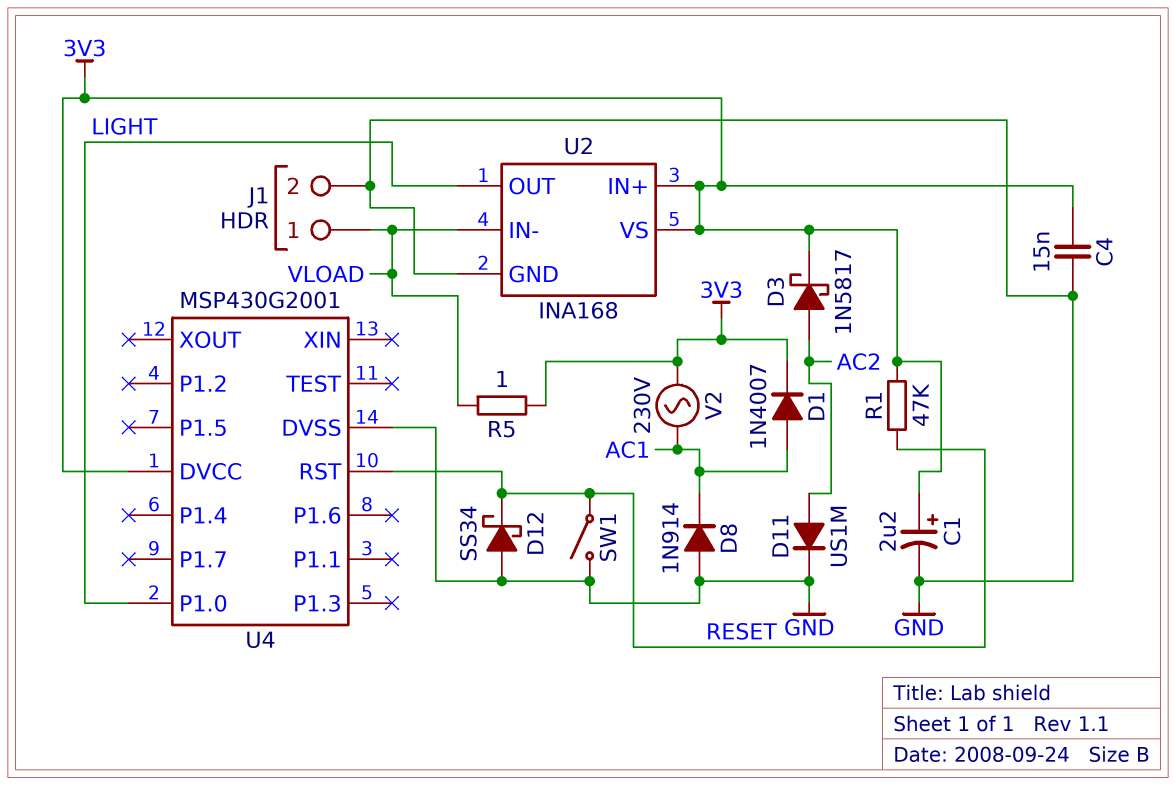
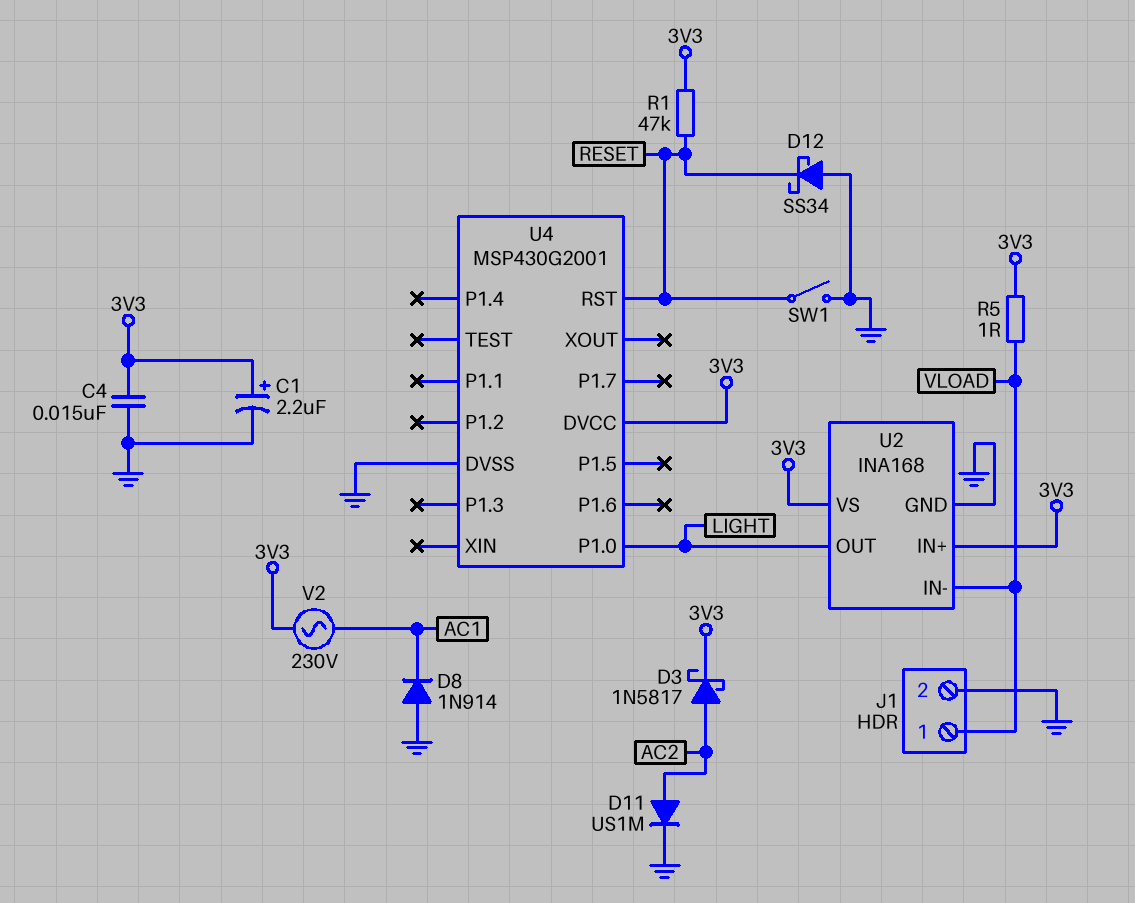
D1: diode 1N4007 (A AC1, K 3V3) -> none

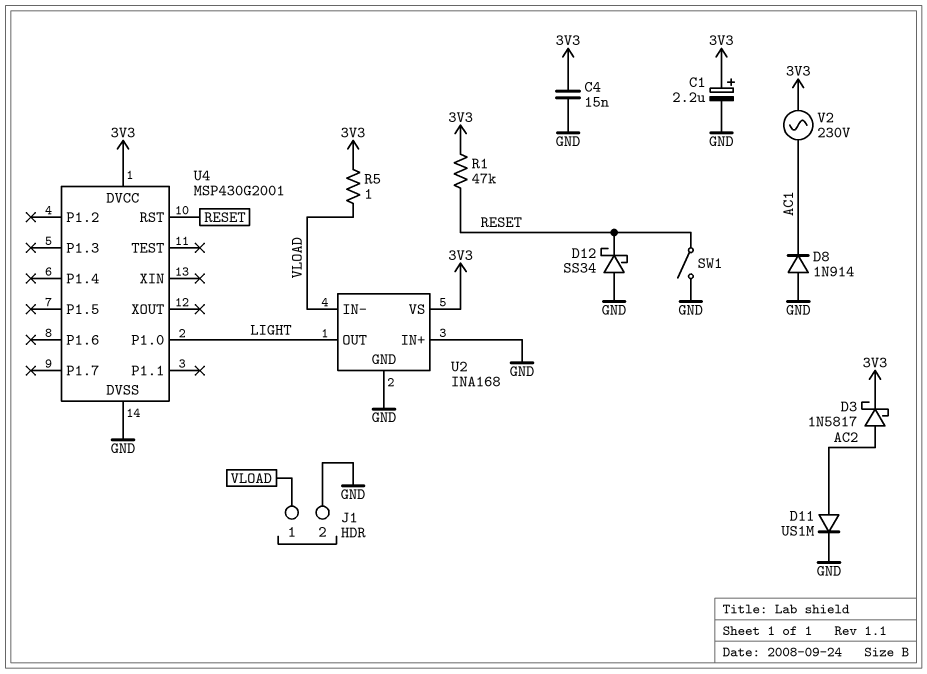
U2 pin IN+: 3V3 -> GND

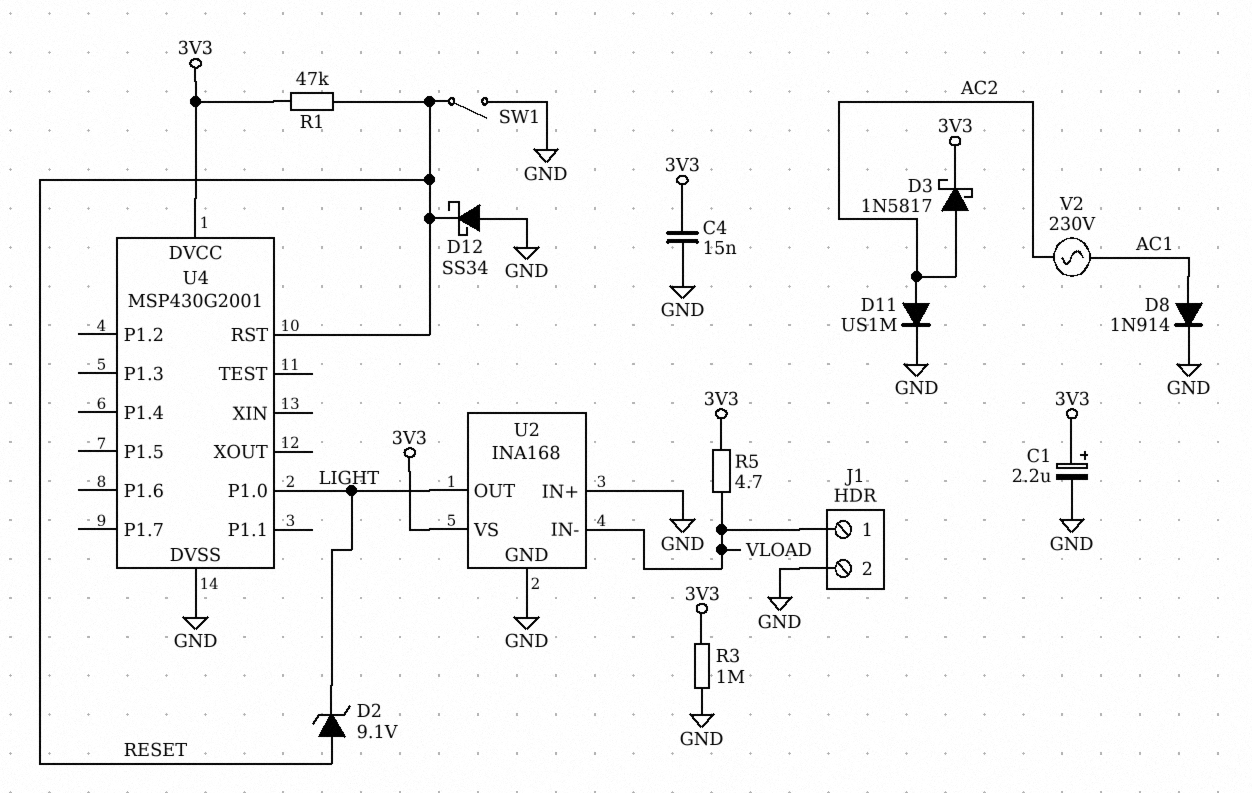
D2: none -> zener 9.1V (A RESET, K LIGHT)
D8: diode 1N914 (A GND, K AC1) -> diode 1N914 (A AC1, K GND)
R3: none -> 1M (3V3, GND)
R5: 1 (3V3, VLOAD) -> 4.7 (3V3, VLOAD)
V2: AC 230V (3V3, AC1) -> AC 230V (AC1, AC2)

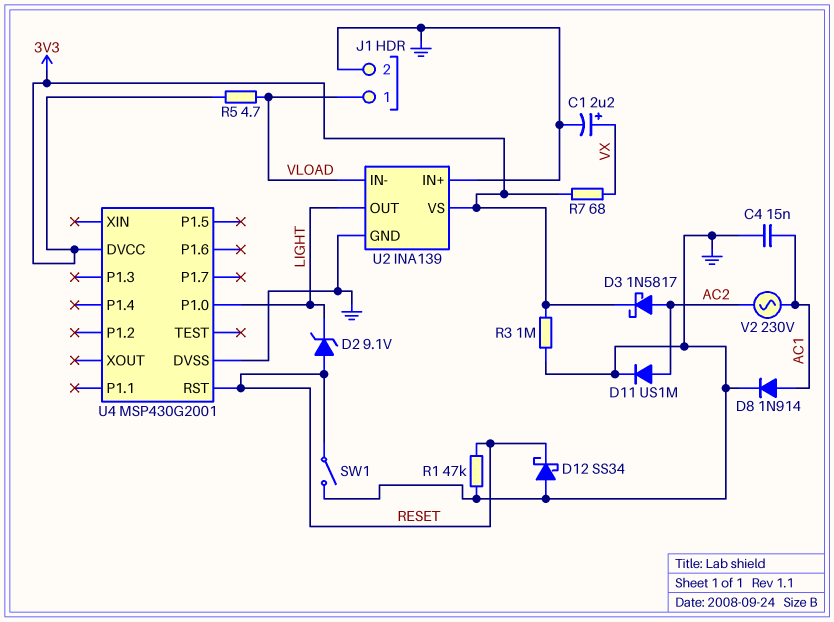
C1: 2.2uF (plus 3V3, minus GND) -> 2.2uF (plus VX, minus GND)
C4: 15nF (3V3, GND) -> 15nF (AC1, GND)
R1: 47k (3V3, RESET) -> 47k (GND, RESET)
R7: none -> 68 (3V3, VX)
U2: INA168 -> INA139

